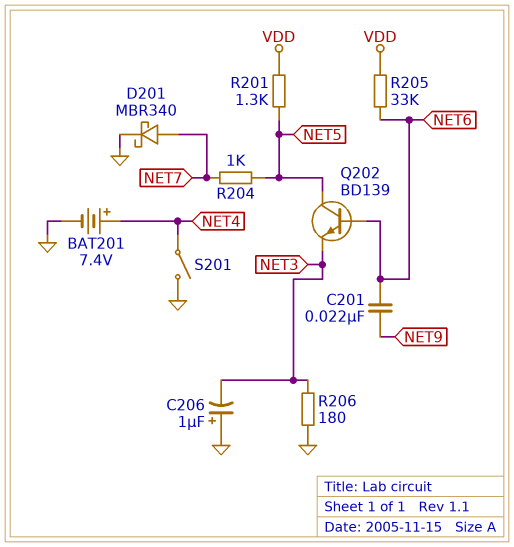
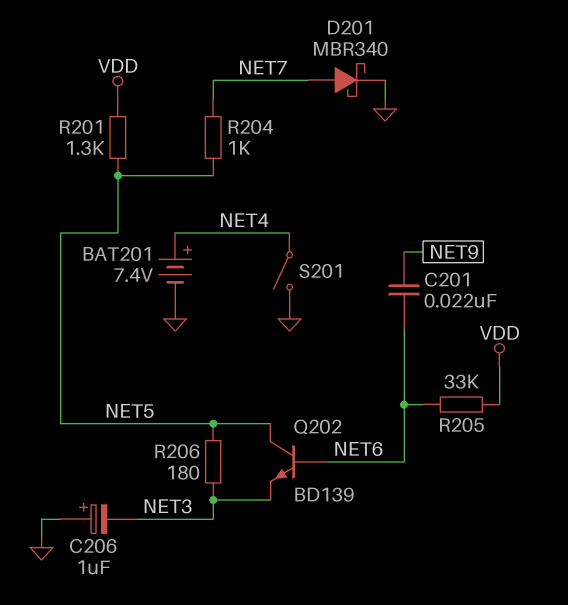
R206: 180 (GND, NET3) -> 180 (NET3, NET5)

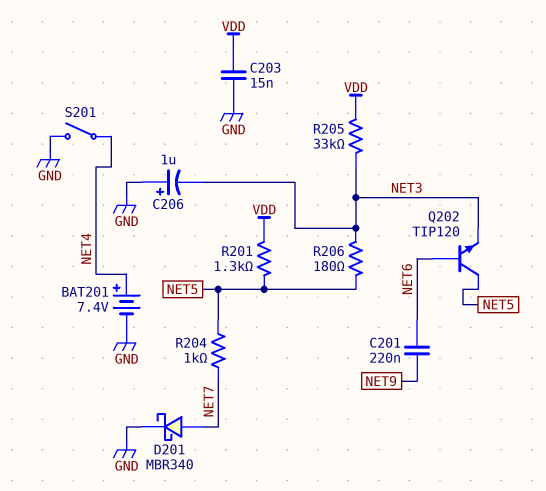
C201: 22nF (NET6, NET9) -> 220nF (NET6, NET9)
C203: none -> 15nF (GND, VDD)
Q202: NPN BD139 (B NET6, C NET5, E NET3) -> NPN TIP120 (B NET6, C NET5, E NET3)
R205: 33k (NET6, VDD) -> 33k (NET3, VDD)

